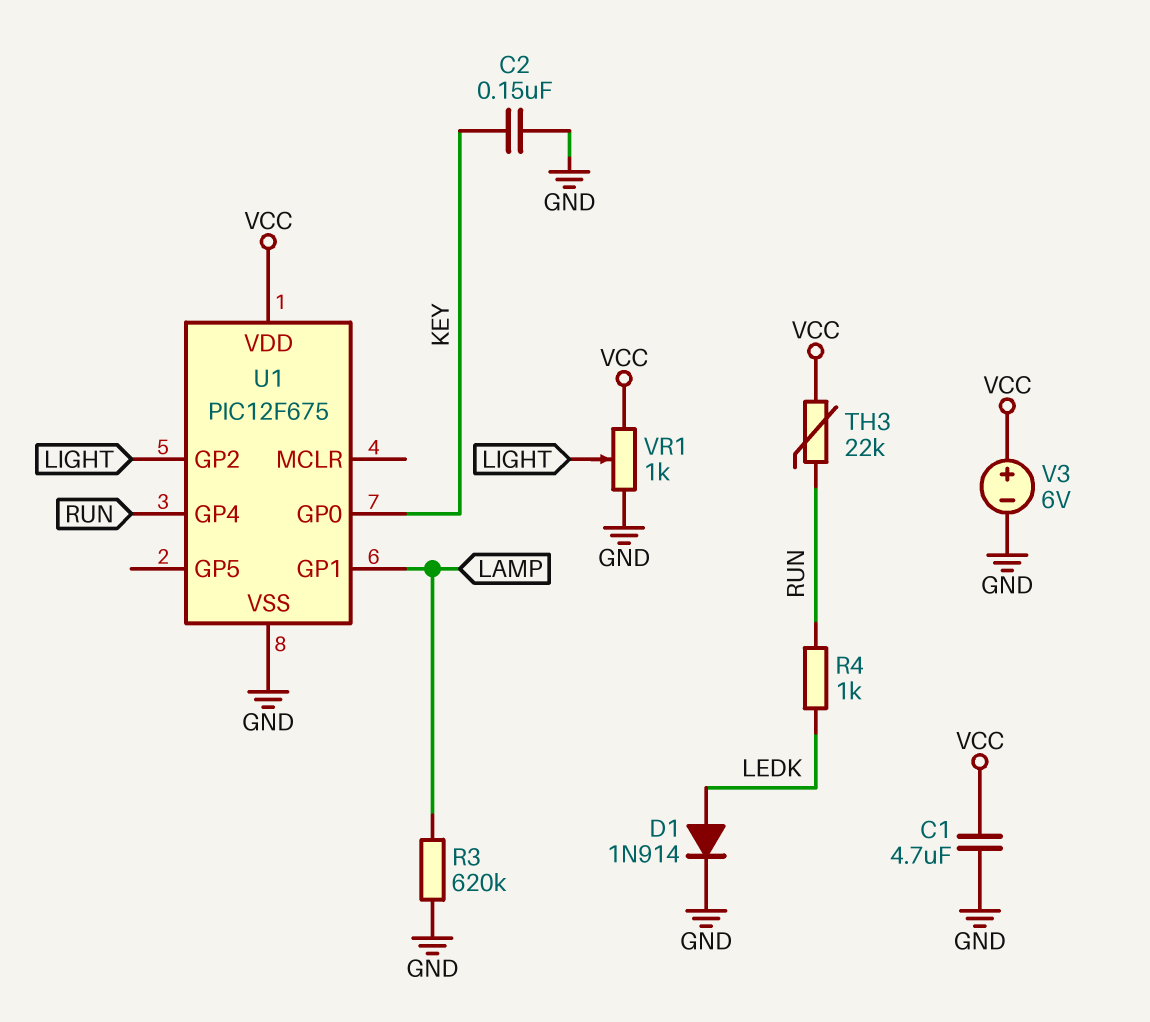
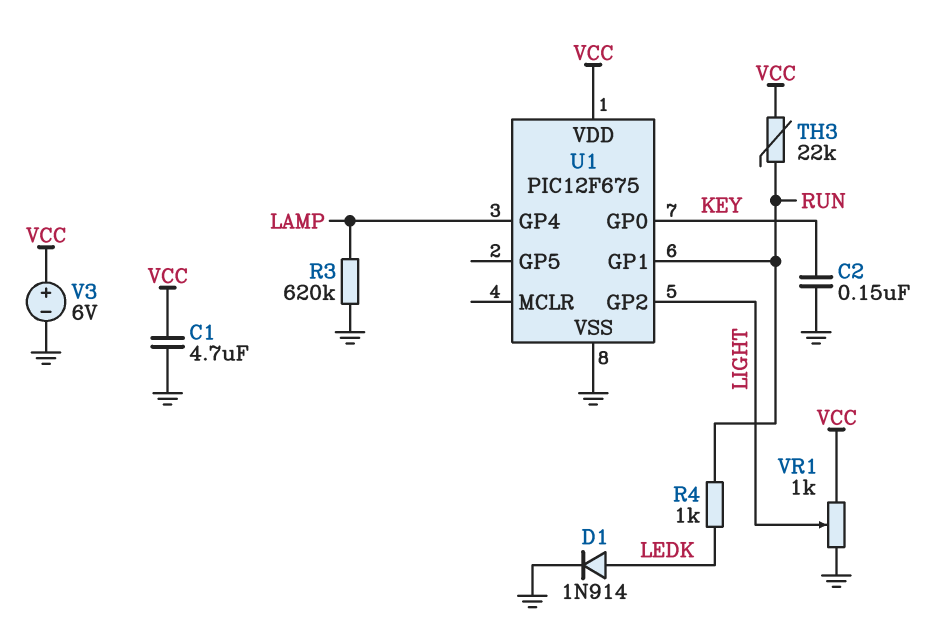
U1 pin GP1: LAMP -> RUN
U1 pin GP4: RUN -> LAMP

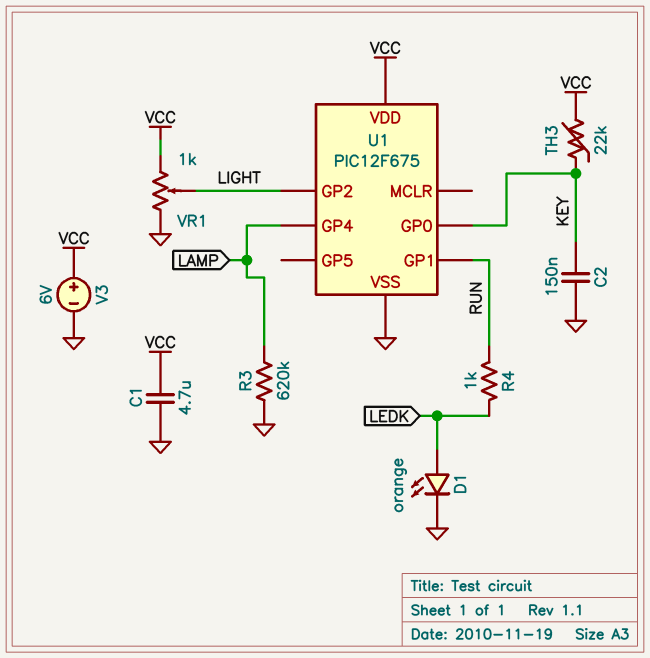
D1: diode 1N914 (A LEDK, K GND) -> LED orange (A LEDK, K GND)
TH3: 22k (RUN, VCC) -> 22k (KEY, VCC)

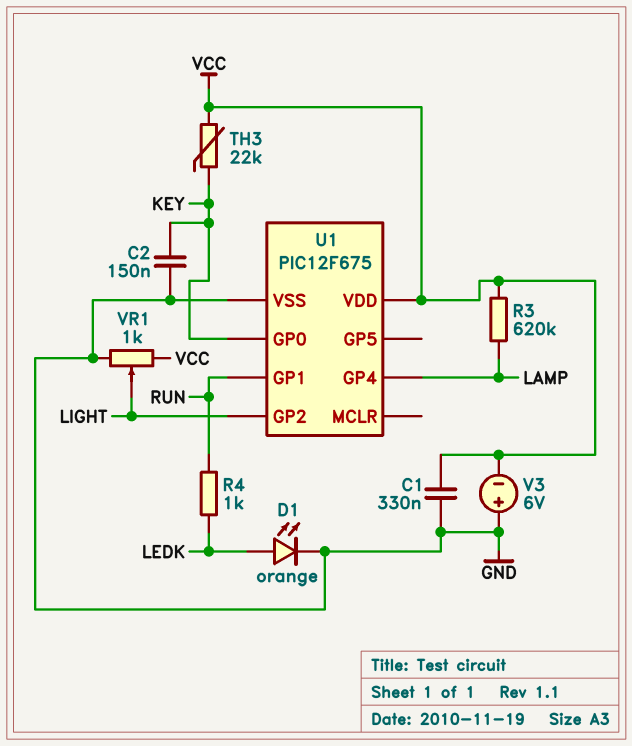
C1: 4.7uF (GND, VCC) -> 330nF (GND, VCC)
R3: 620k (GND, LAMP) -> 620k (LAMP, VCC)
V3: 6V (plus VCC, minus GND) -> 6V (plus GND, minus VCC)

